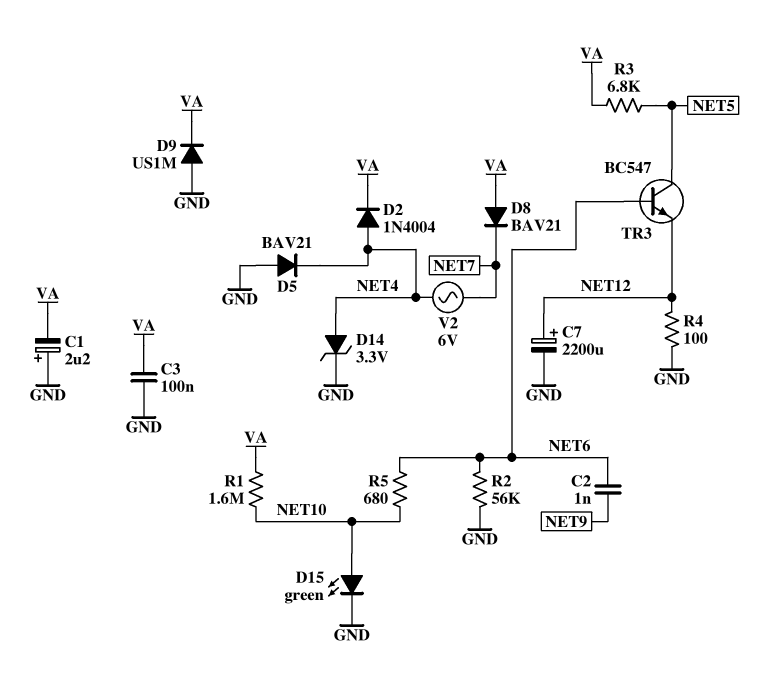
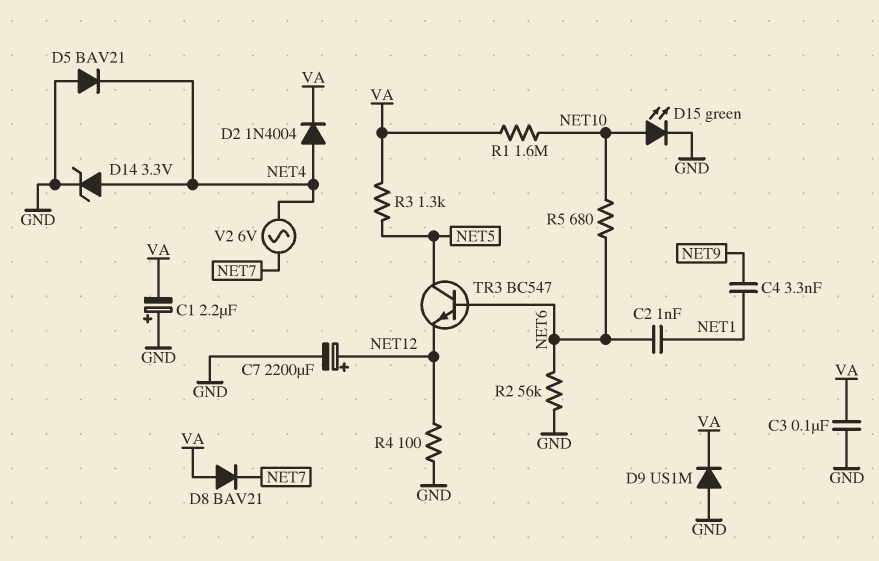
C2: 1nF (NET6, NET9) -> 1nF (NET1, NET6)
C4: none -> 3.3nF (NET1, NET9)
R3: 6.8k (NET5, VA) -> 1.3k (NET5, VA)

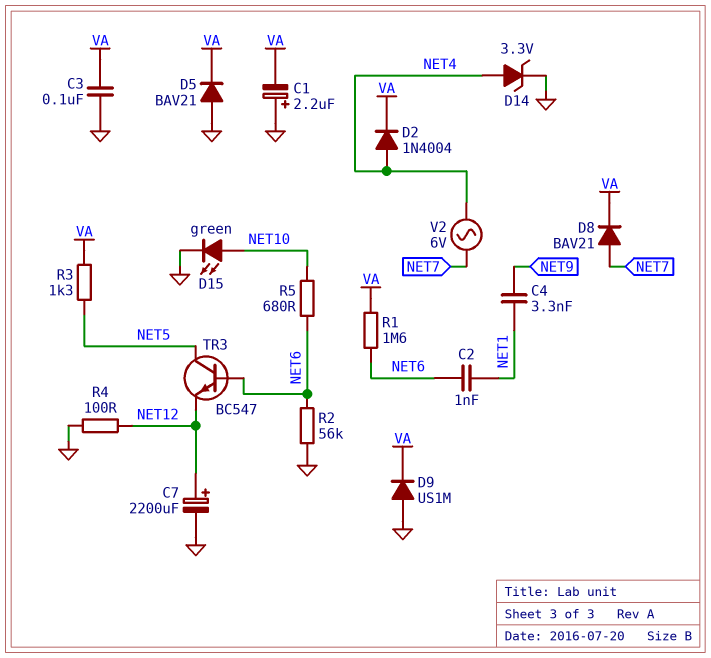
D5: diode BAV21 (A GND, K NET4) -> diode BAV21 (A GND, K VA)
D8: diode BAV21 (A VA, K NET7) -> diode BAV21 (A NET7, K VA)
R1: 1.6M (NET10, VA) -> 1.6M (NET6, VA)

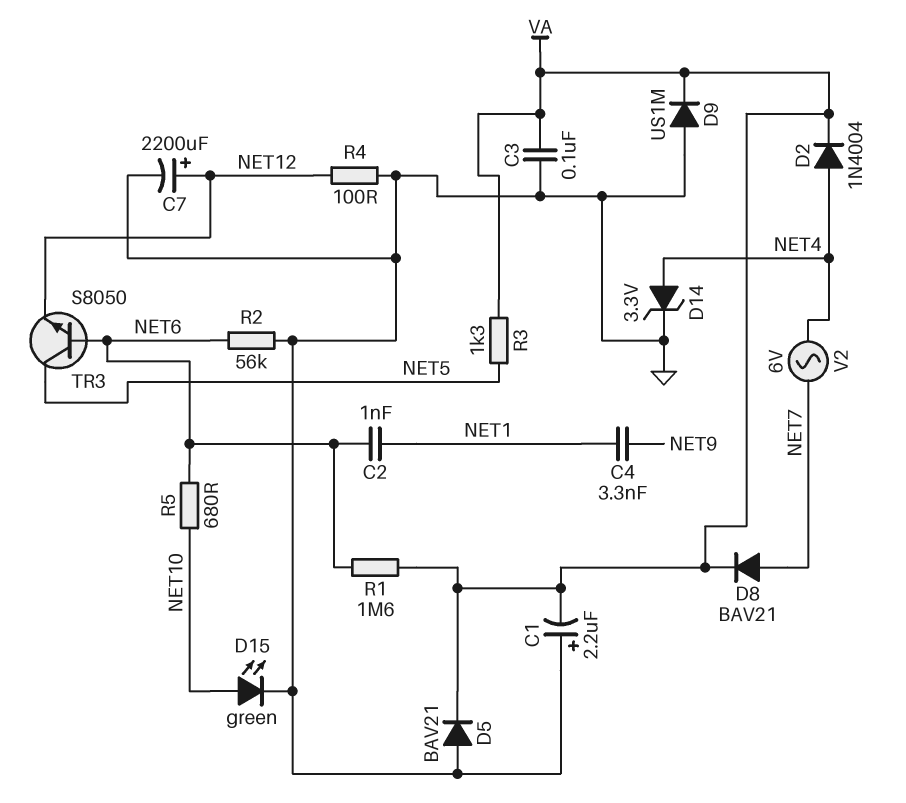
TR3: NPN BC547 (B NET6, C NET5, E NET12) -> NPN S8050 (B NET6, C NET5, E NET12)

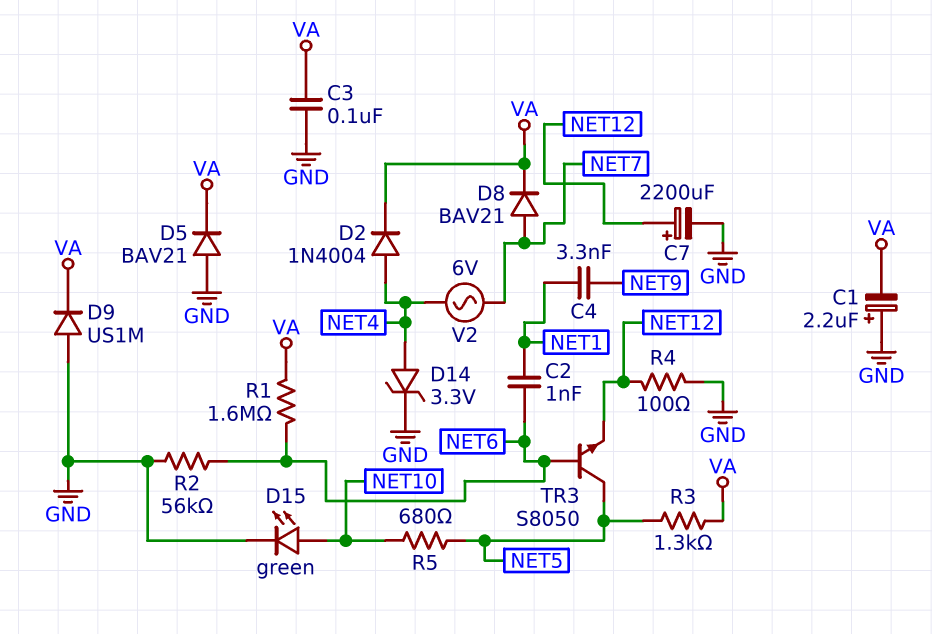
R5: 680 (NET6, NET10) -> 680 (NET5, NET10)

